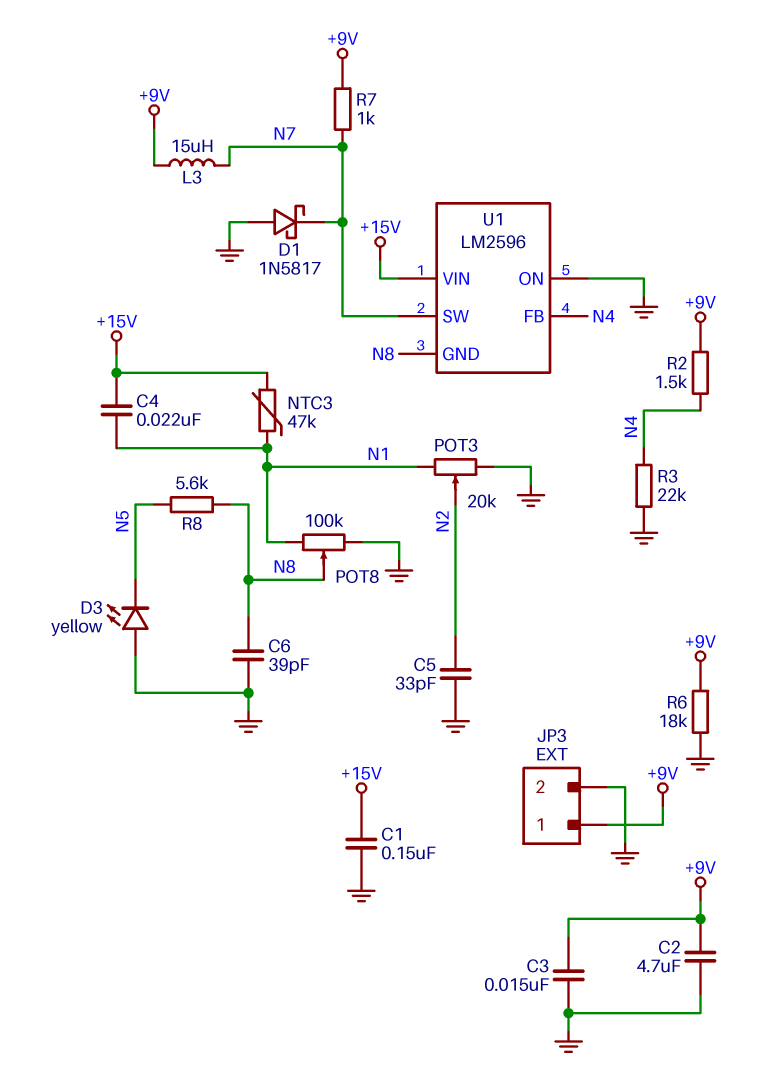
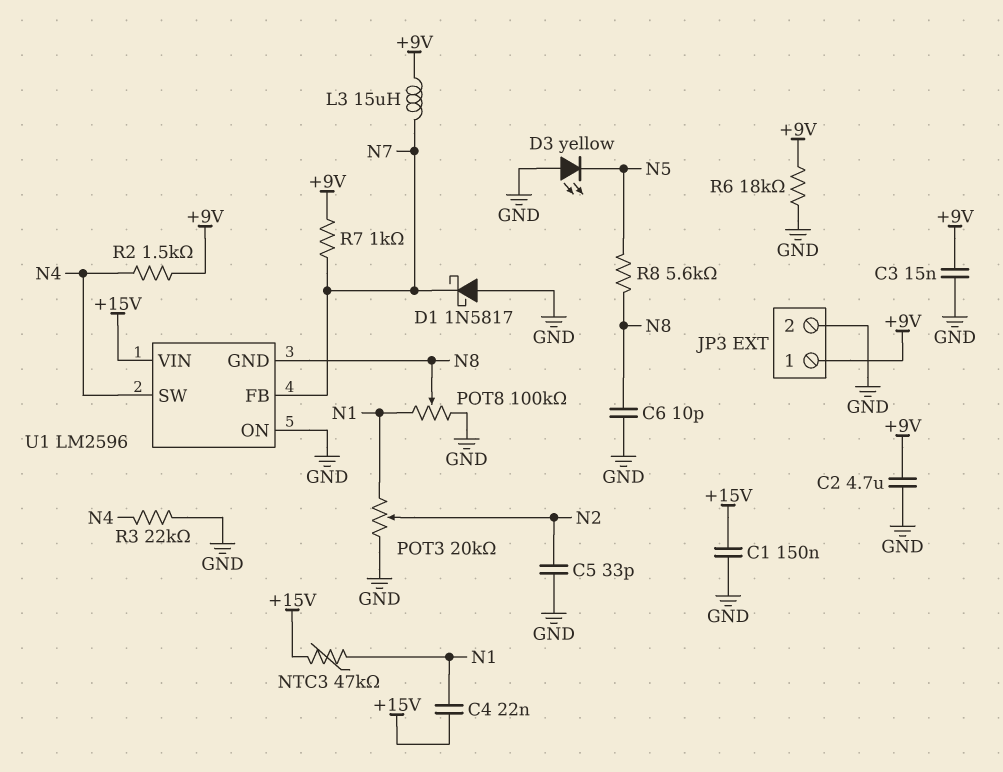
C6: 39pF (GND, N8) -> 10pF (GND, N8)
U1 pin FB: N4 -> N7
U1 pin SW: N7 -> N4

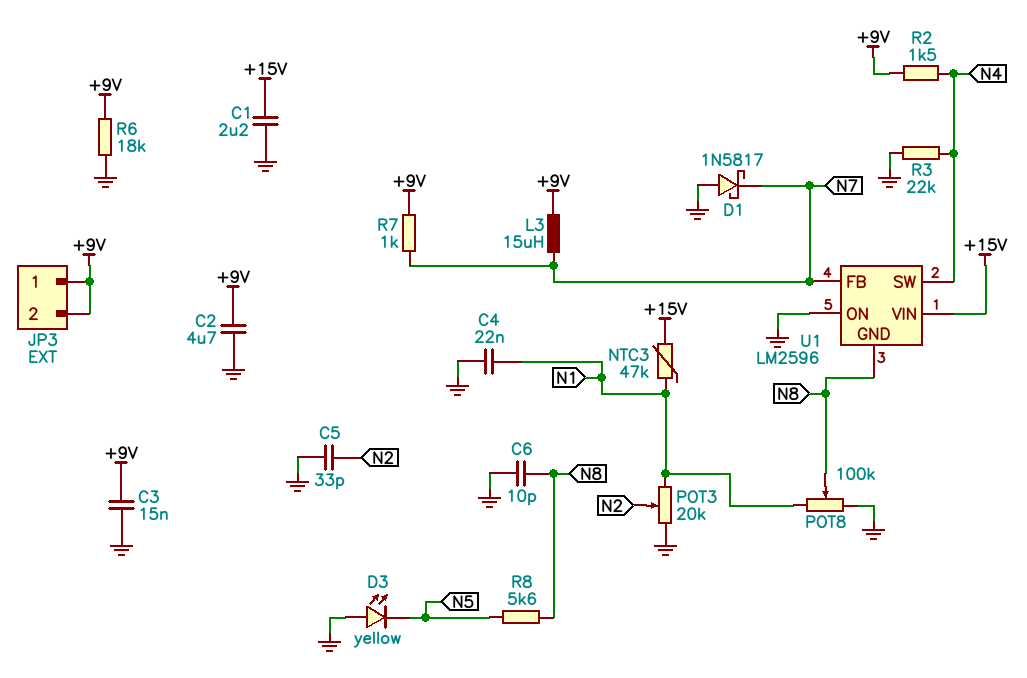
C1: 150nF (+15V, GND) -> 2.2uF (+15V, GND)
C4: 22nF (+15V, N1) -> 22nF (GND, N1)
JP3 pin 2: GND -> +9V

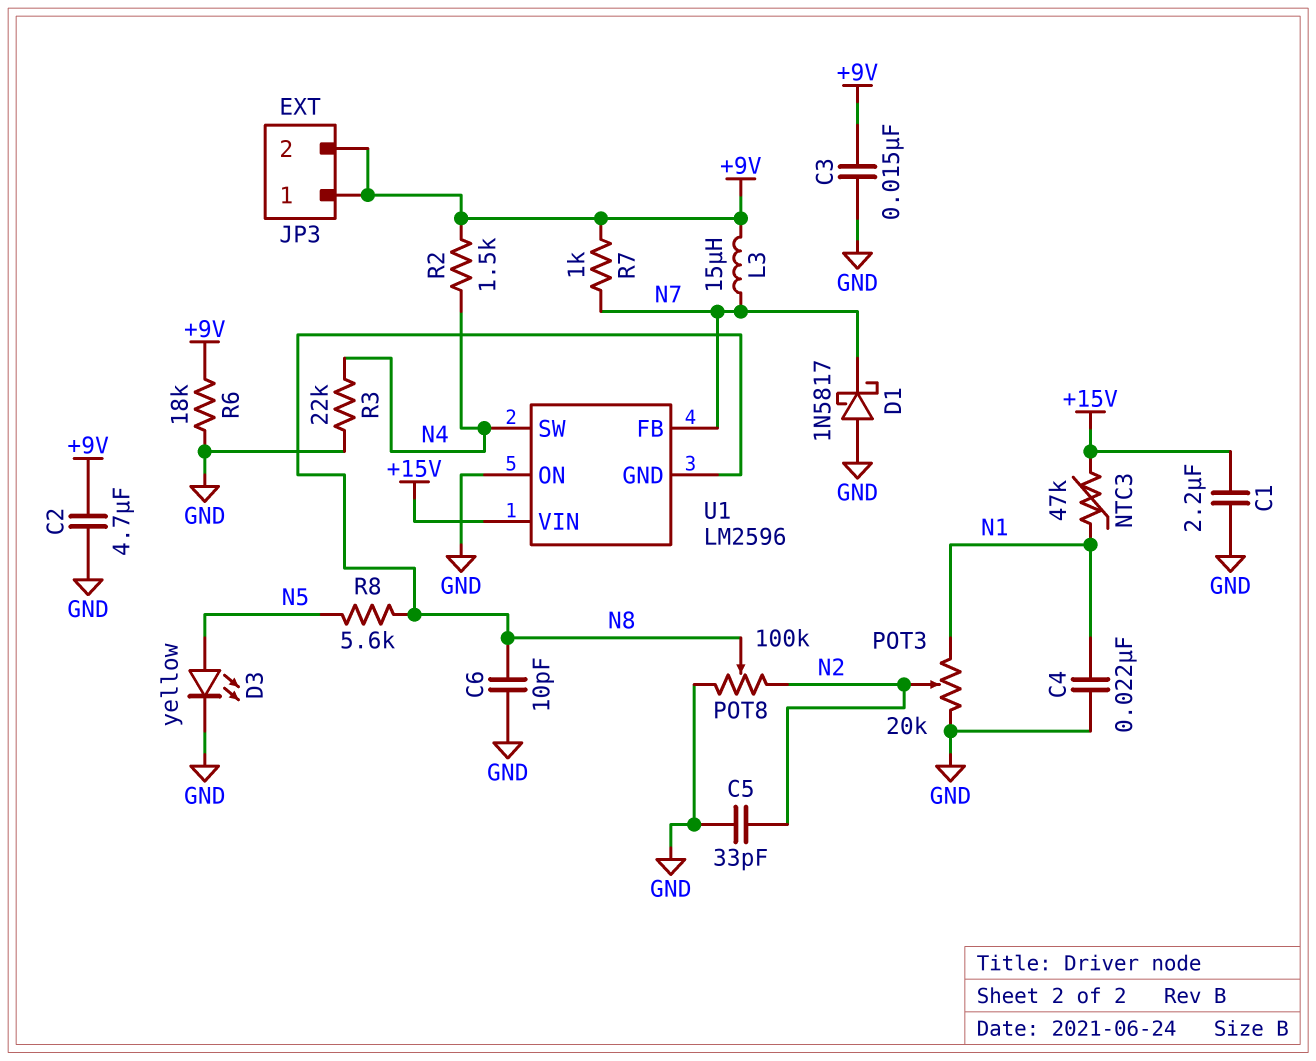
D3: LED yellow (A GND, K N5) -> LED yellow (A N5, K GND)
POT8: 100k (GND, N1, wiper N8) -> 100k (GND, N2, wiper N8)

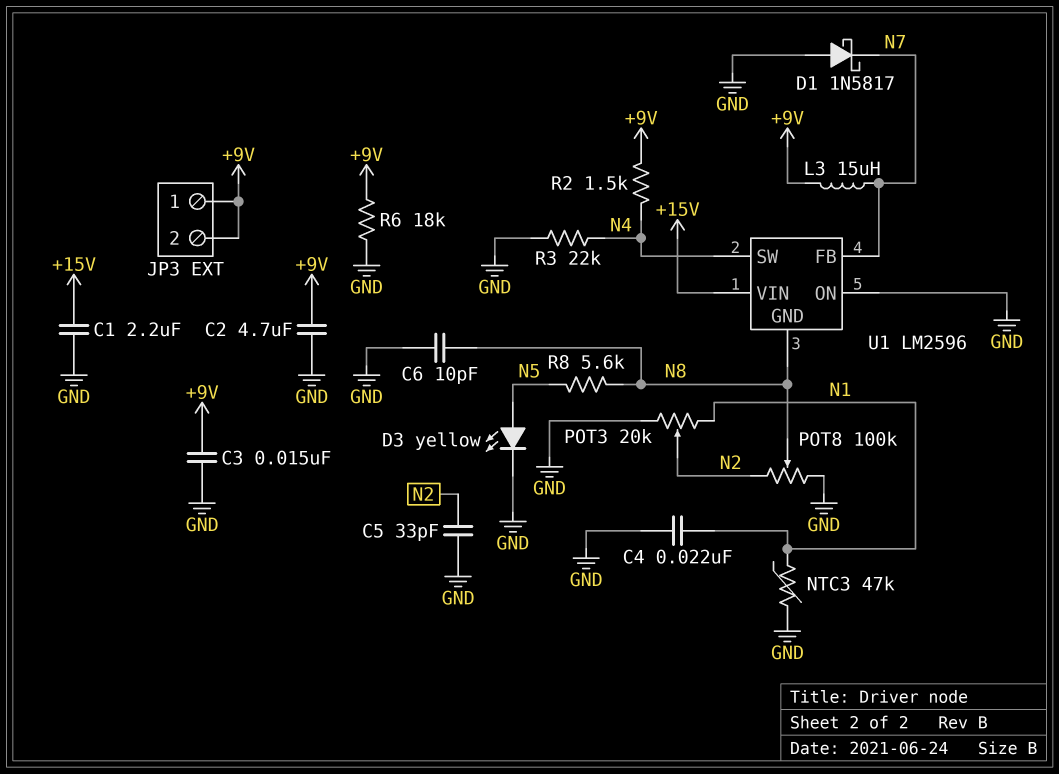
NTC3: 47k (+15V, N1) -> 47k (GND, N1)
R7: 1k (+9V, N7) -> none

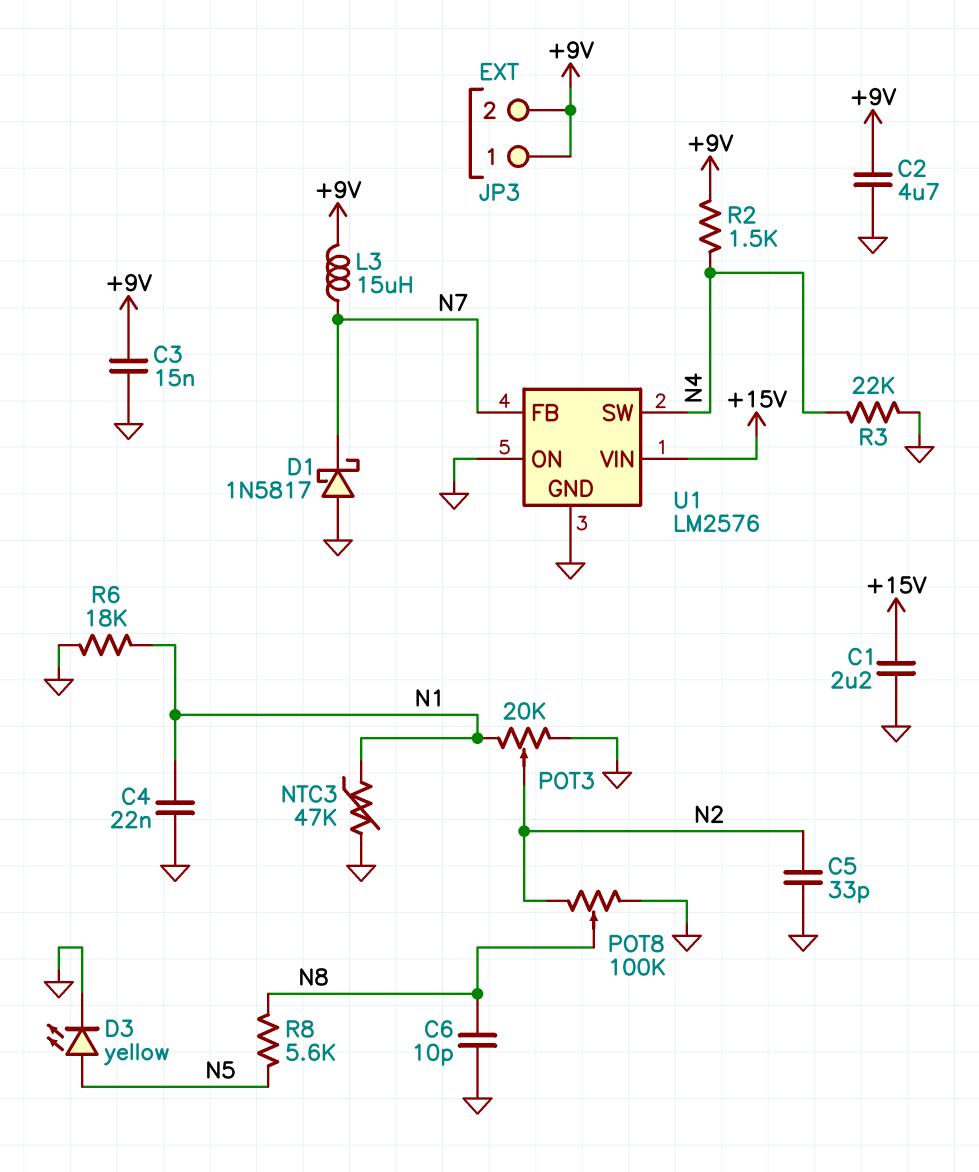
R6: 18k (+9V, GND) -> 18k (GND, N1)
U1: LM2596 -> LM2576
U1 pin GND: N8 -> GND

